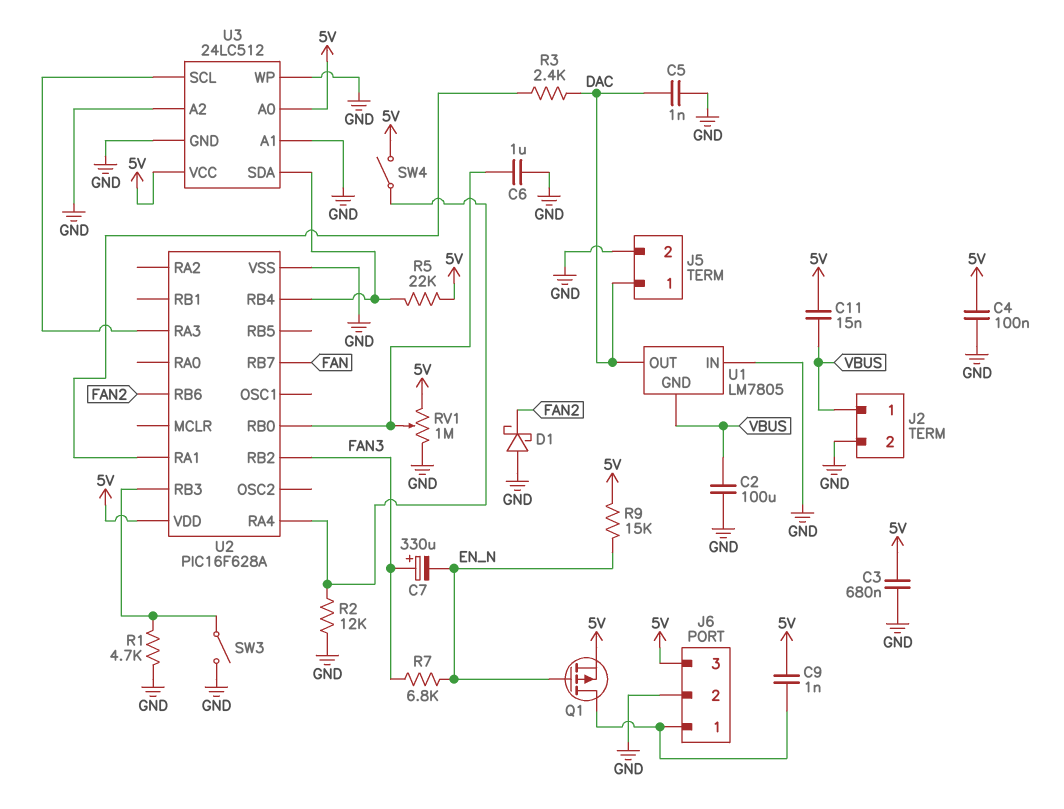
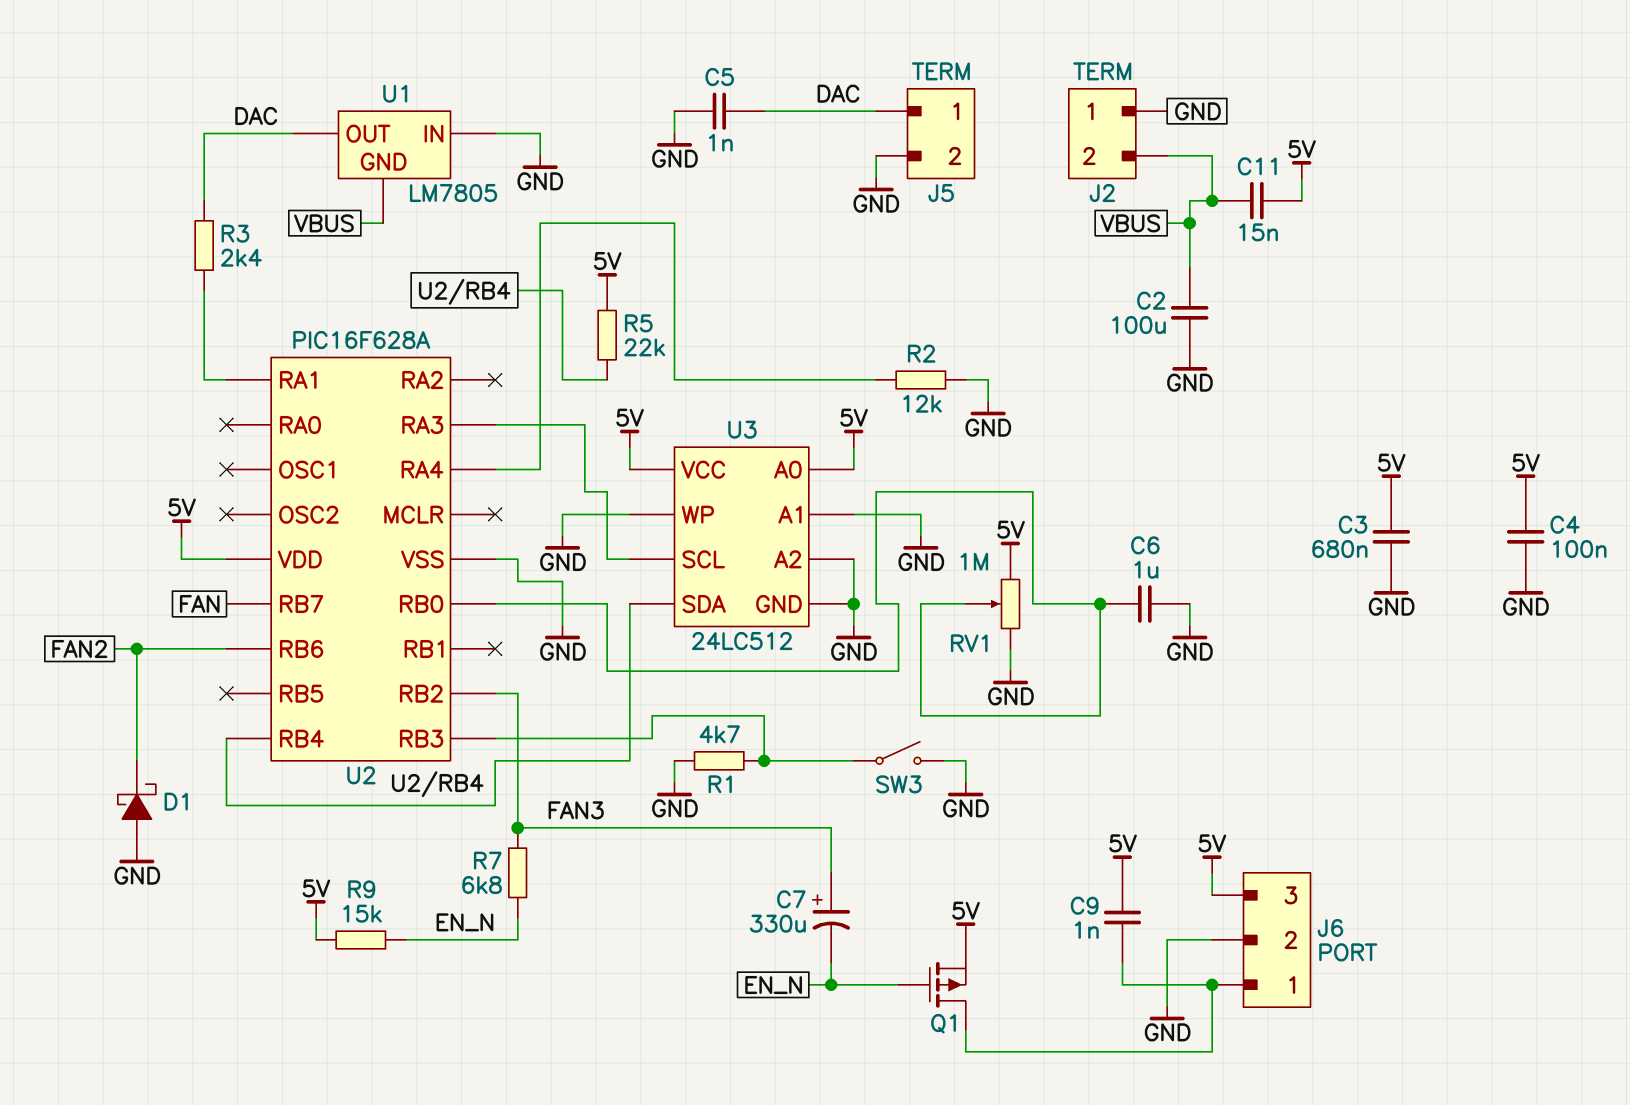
J2 pin 1: VBUS -> GND
J2 pin 2: GND -> VBUS
SW4: switch (5V, U2/RA4) -> none

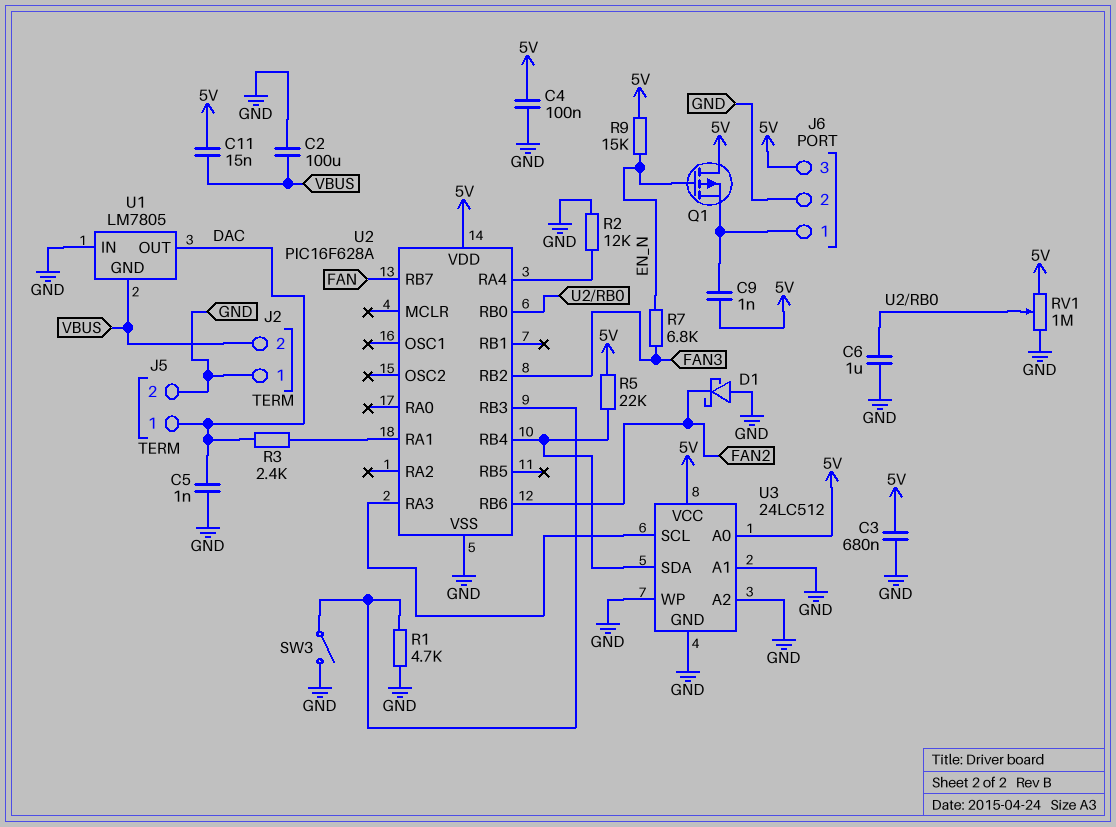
C7: 330uF (plus FAN3, minus EN_N) -> none
Q1: PMOS (G EN_N, D J6/1, S 5V) -> PMOS (G EN_N, D 5V, S J6/1)

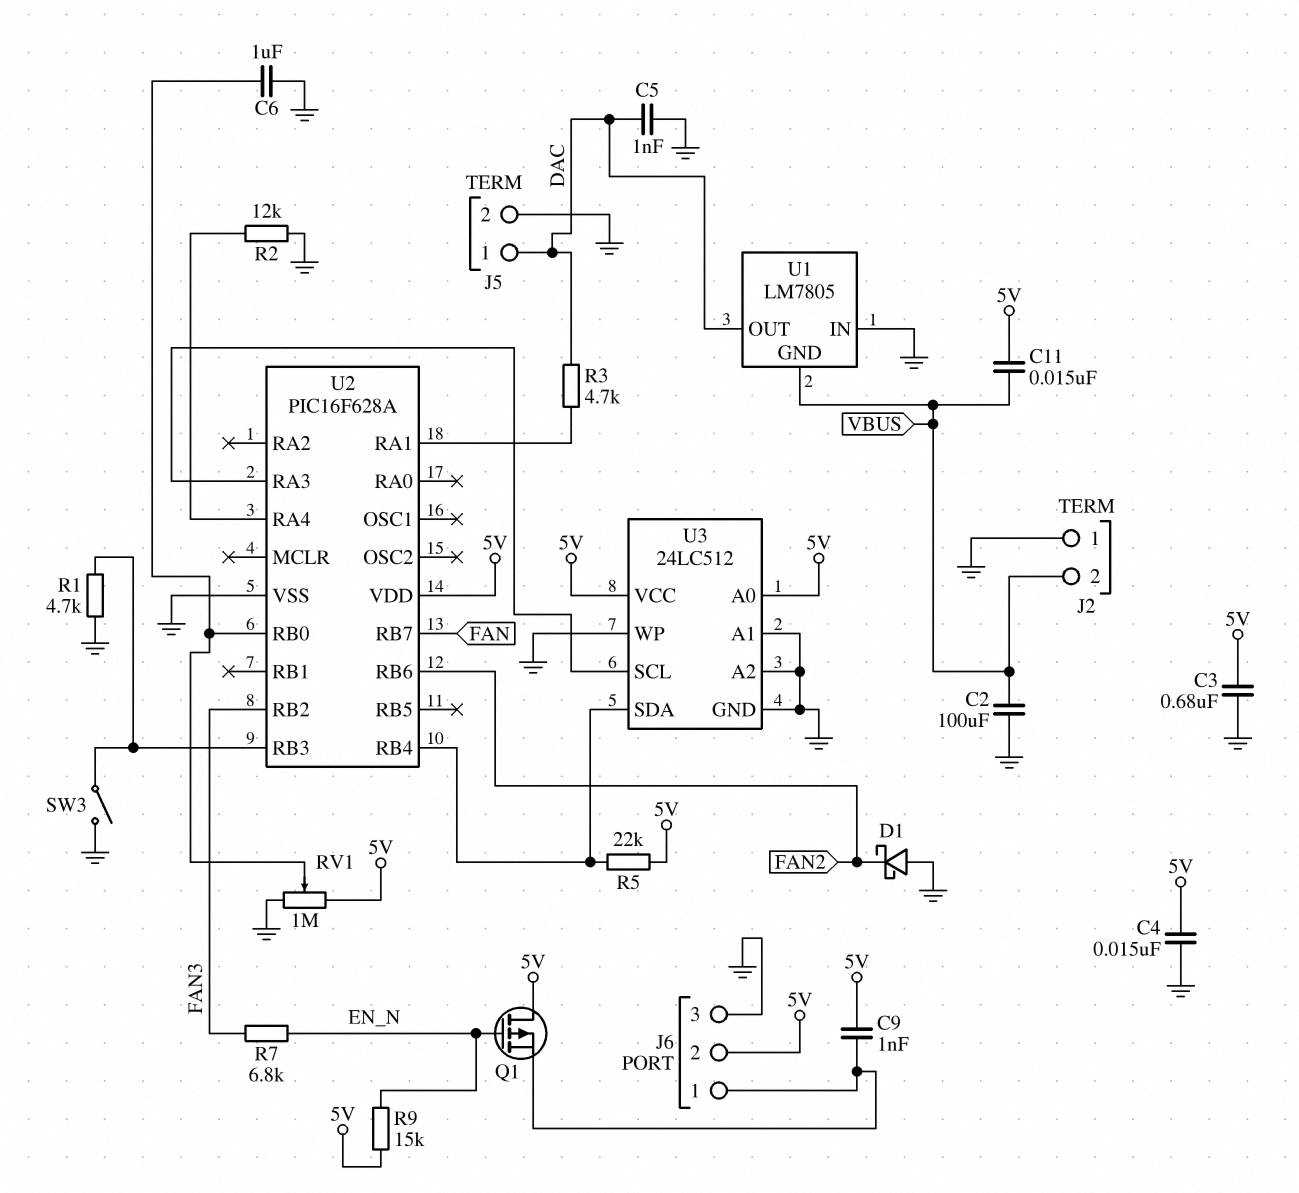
C4: 100nF (5V, GND) -> 15nF (5V, GND)
J6 pin 2: GND -> 5V
J6 pin 3: 5V -> GND
R3: 2.4k (DAC, U2/RA1) -> 4.7k (DAC, U2/RA1)

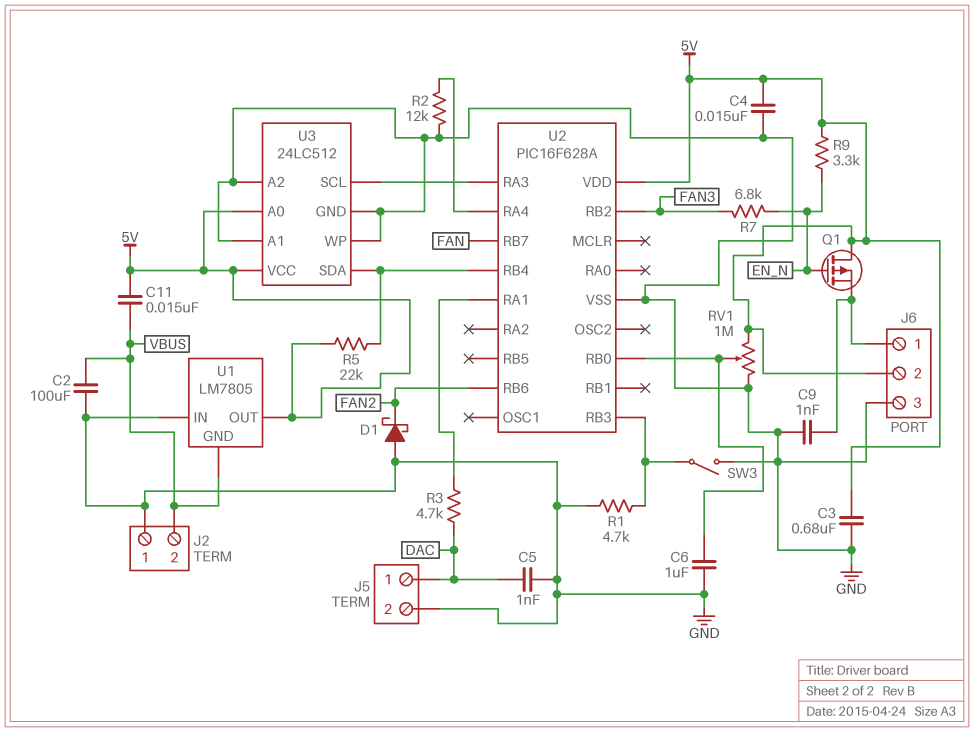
C9: 1nF (5V, J6/1) -> 1nF (GND, J6/1)
R9: 15k (5V, EN_N) -> 3.3k (5V, EN_N)
U1 pin OUT: DAC -> 5V

